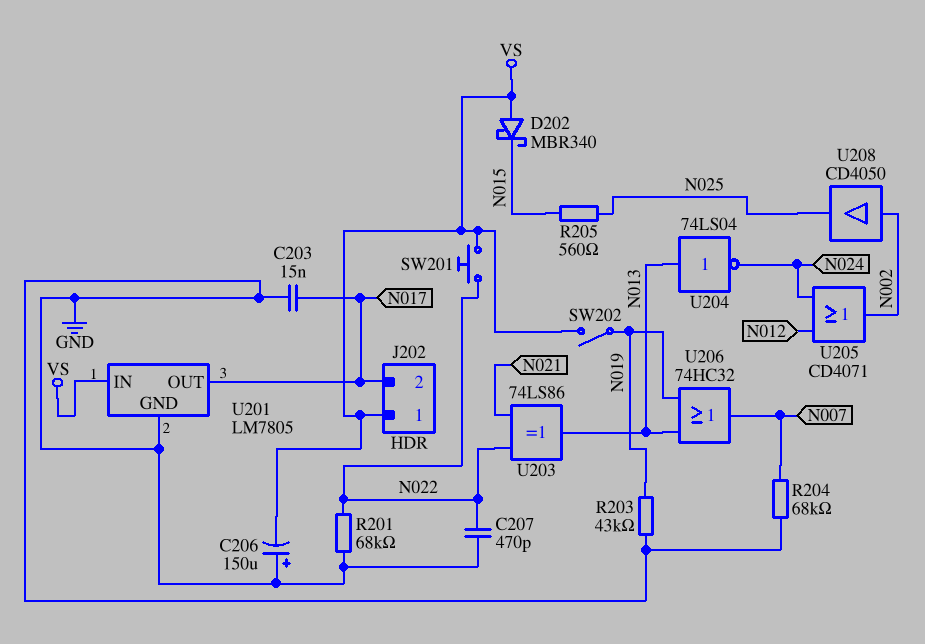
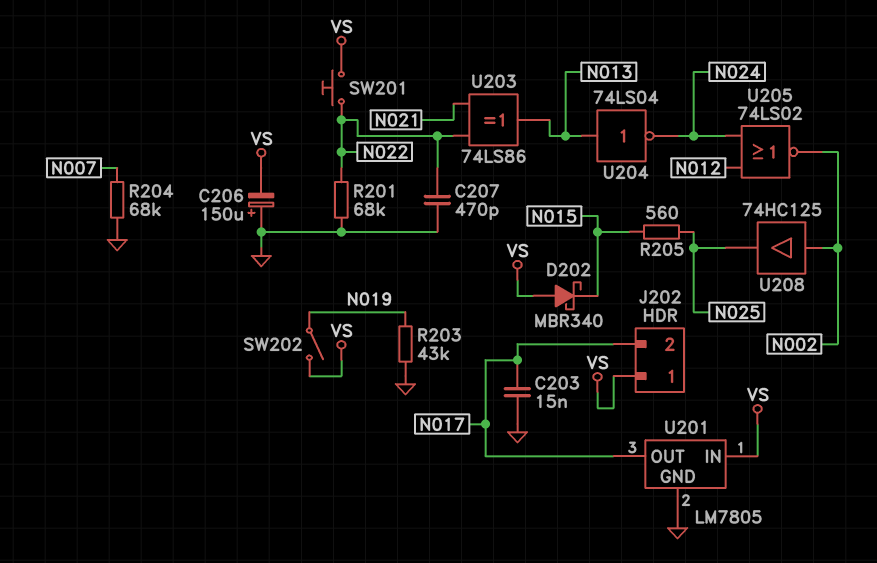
U205: OR CD4071 (in N012, in N024, out N002) -> NOR 74LS02 (in N012, in N024, out N002)
U206: OR 74HC32 (in N013, in N019, out N007) -> none
U208: buffer CD4050 (in N002, out N025) -> buffer 74HC125 (in N002, out N025)

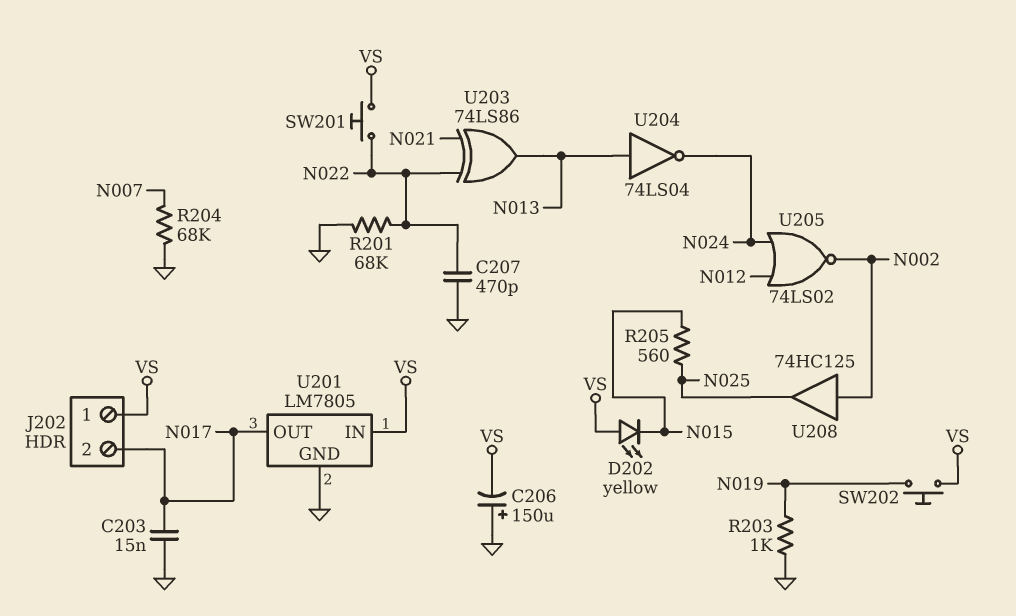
D202: schottky MBR340 (A VS, K N015) -> LED yellow (A VS, K N015)
R203: 43k (GND, N019) -> 1k (GND, N019)
SW202: switch (N019, VS) -> button (N019, VS)

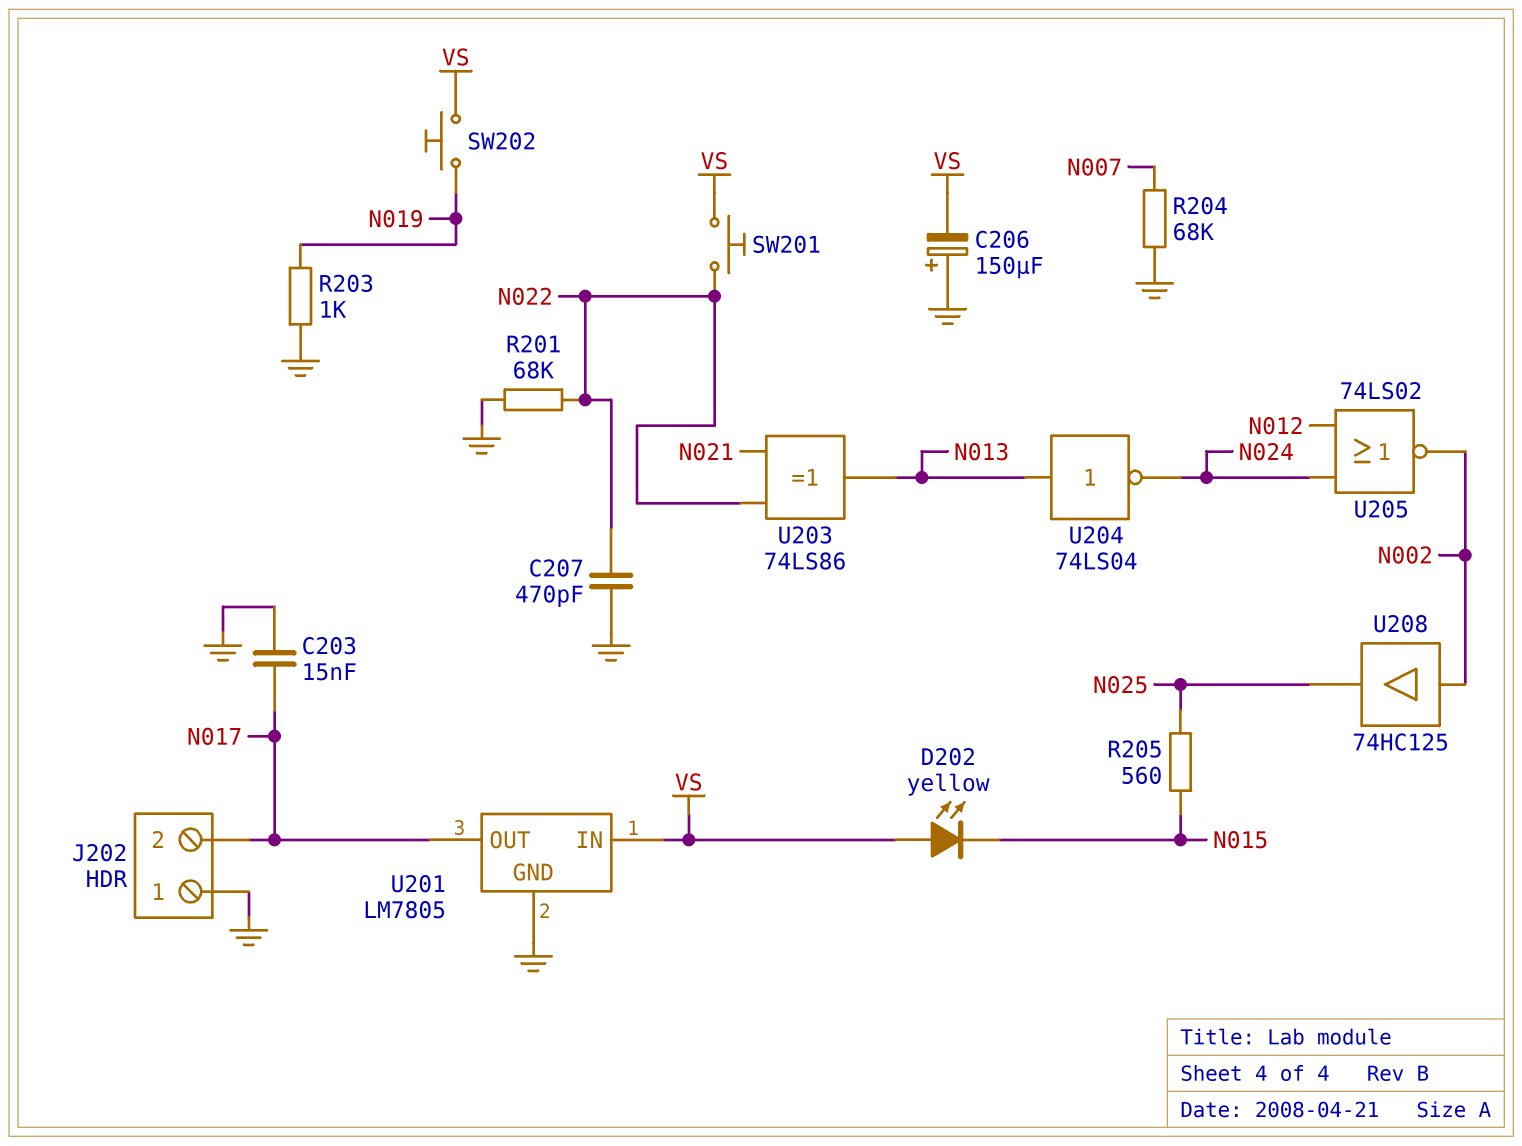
J202 pin 1: VS -> GND

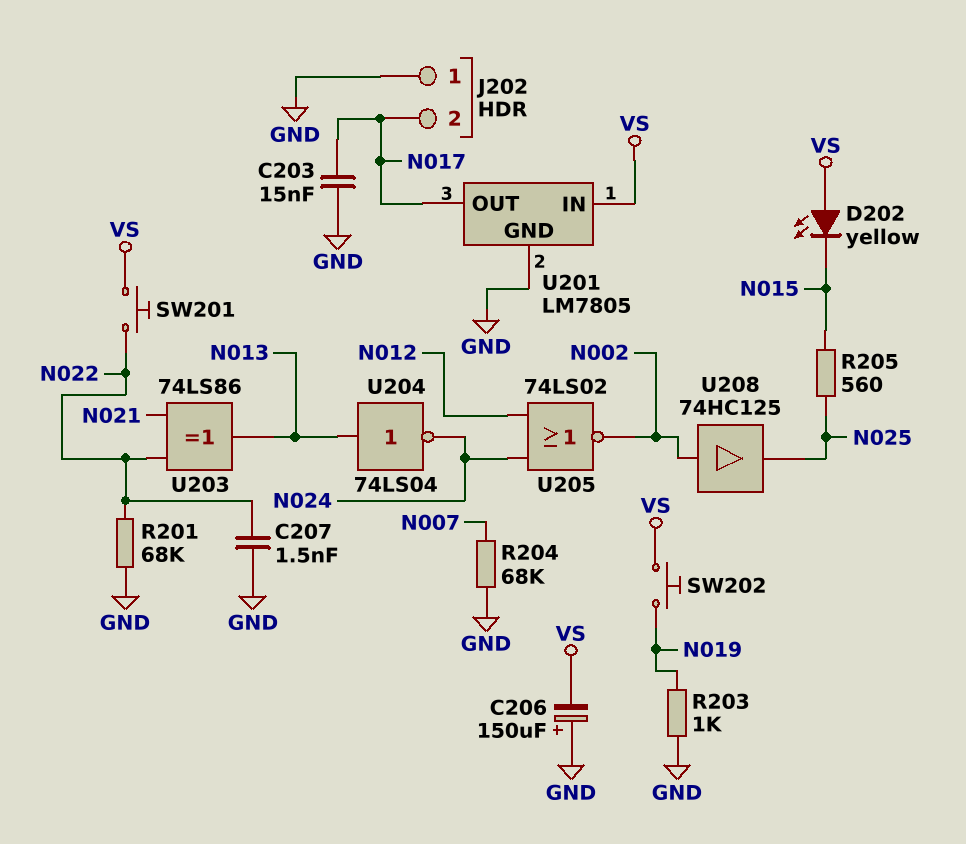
C207: 470pF (GND, N022) -> 1.5nF (GND, N022)

